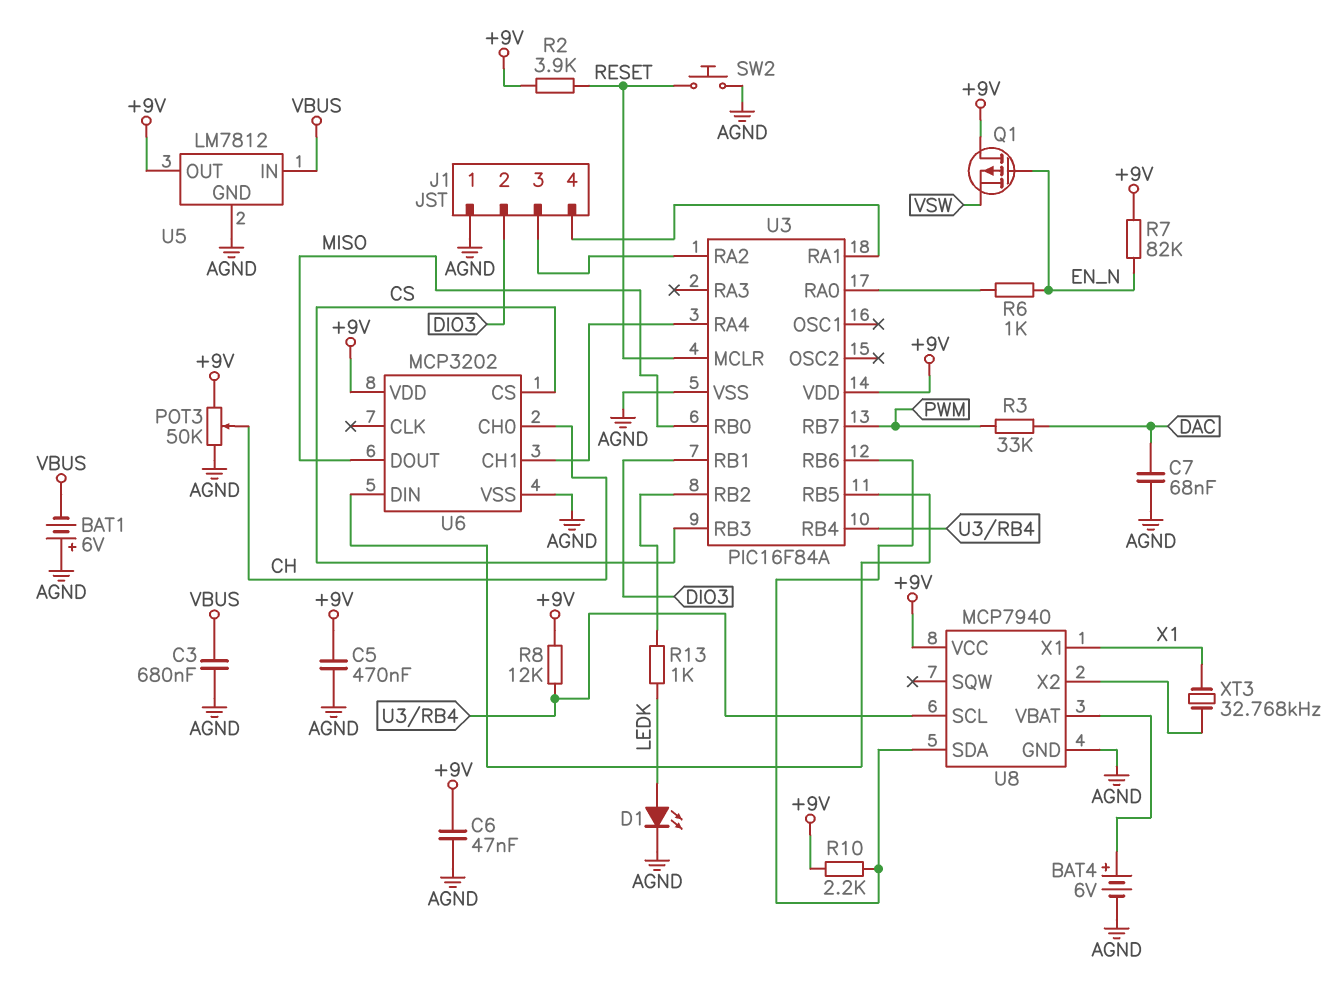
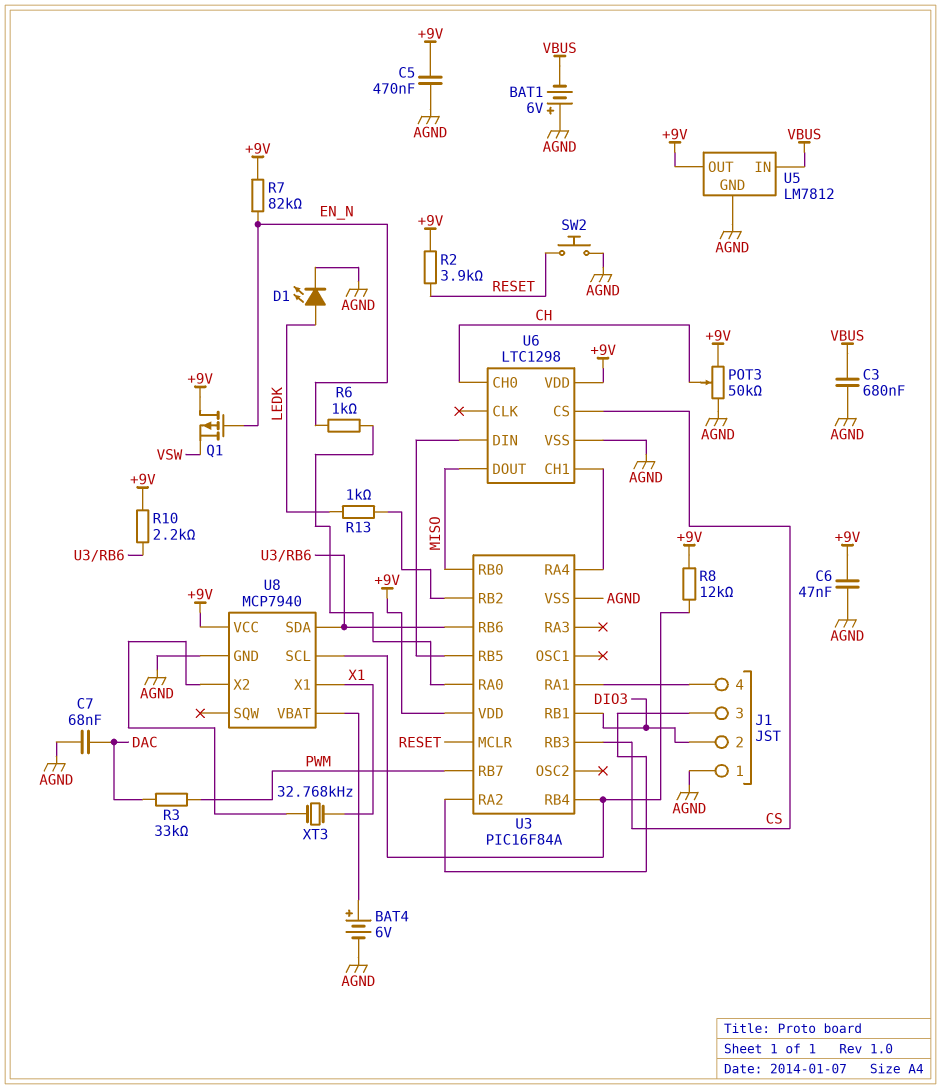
U6: MCP3202 -> LTC1298

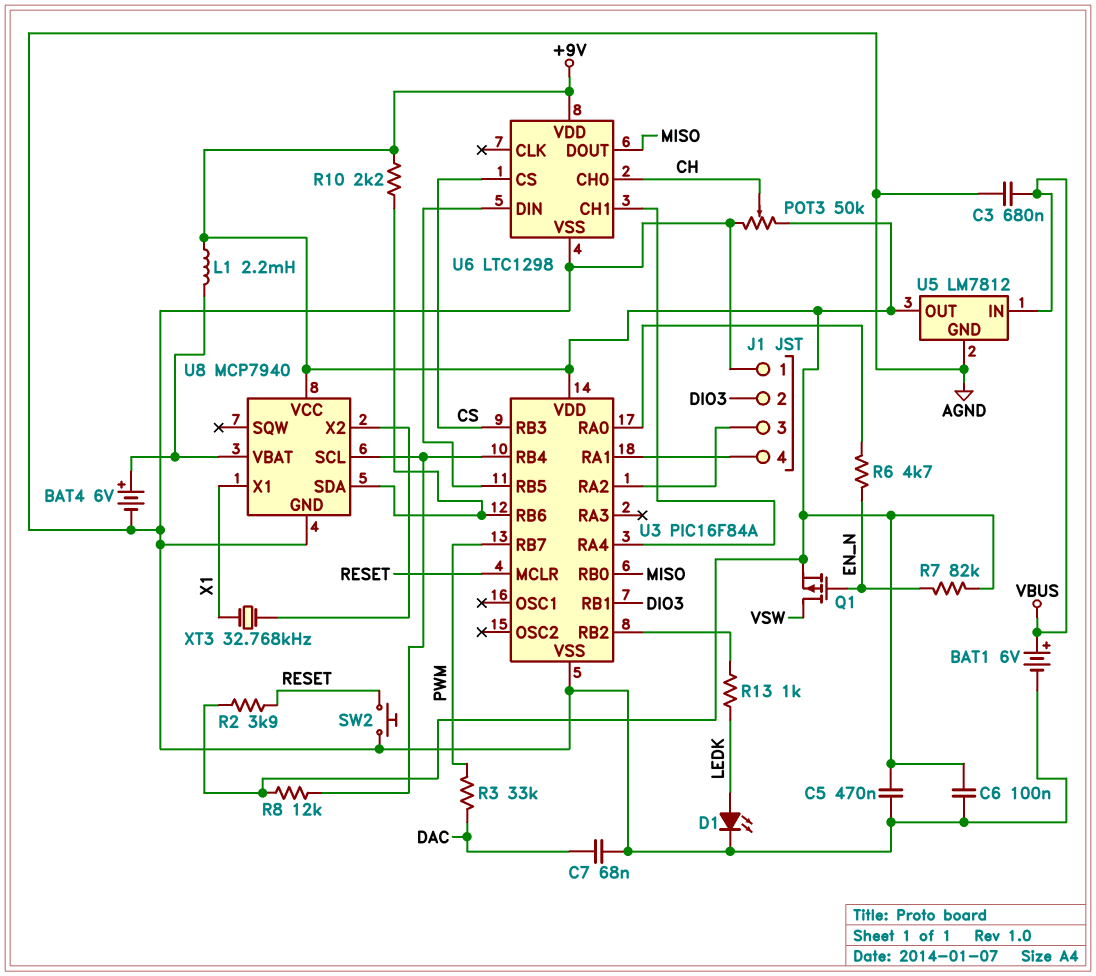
BAT1: 6V (plus AGND, minus VBUS) -> 6V (plus VBUS, minus AGND)
C6: 47nF (+9V, AGND) -> 100nF (+9V, AGND)
L1: none -> 2.2mH (+9V, U8/VBAT)
Q1: PMOS (G EN_N, D +9V, S VSW) -> PMOS (G EN_N, D VSW, S +9V)
R6: 1k (EN_N, U3/RA0) -> 4.7k (EN_N, U3/RA0)

